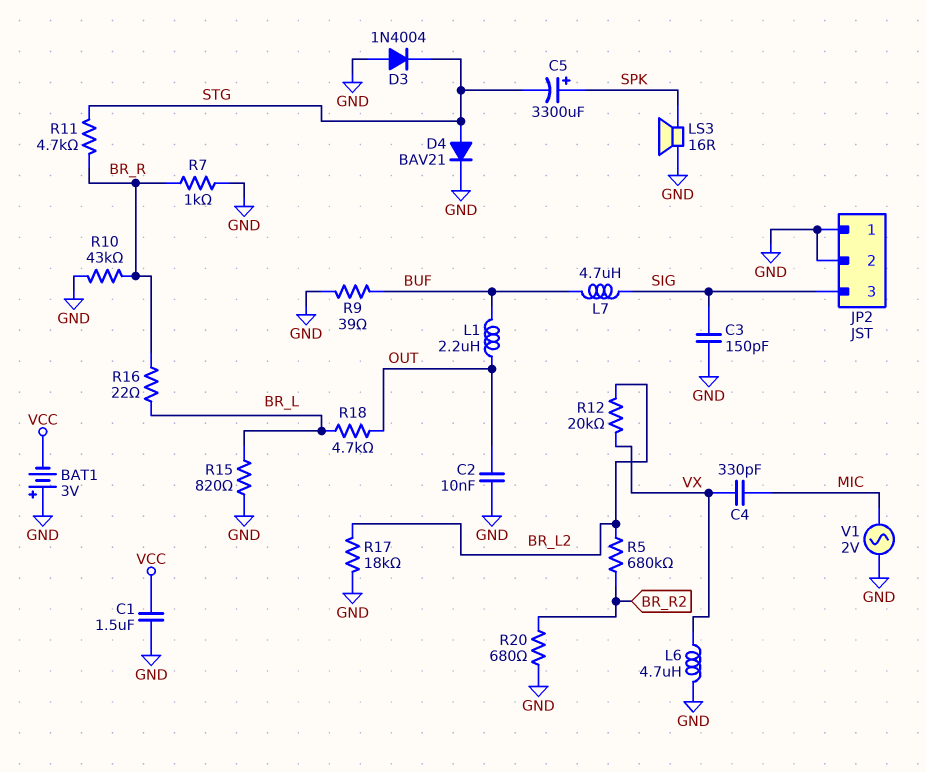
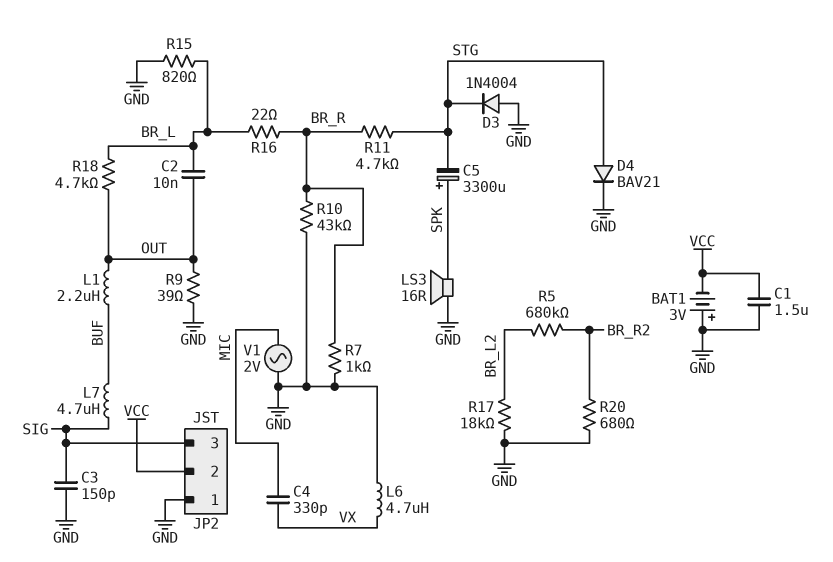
C2: 10nF (GND, OUT) -> 10nF (BR_L, OUT)
JP2 pin 2: GND -> VCC
R9: 39 (BUF, GND) -> 39 (GND, OUT)
R12: 20k (BR_L2, VX) -> none

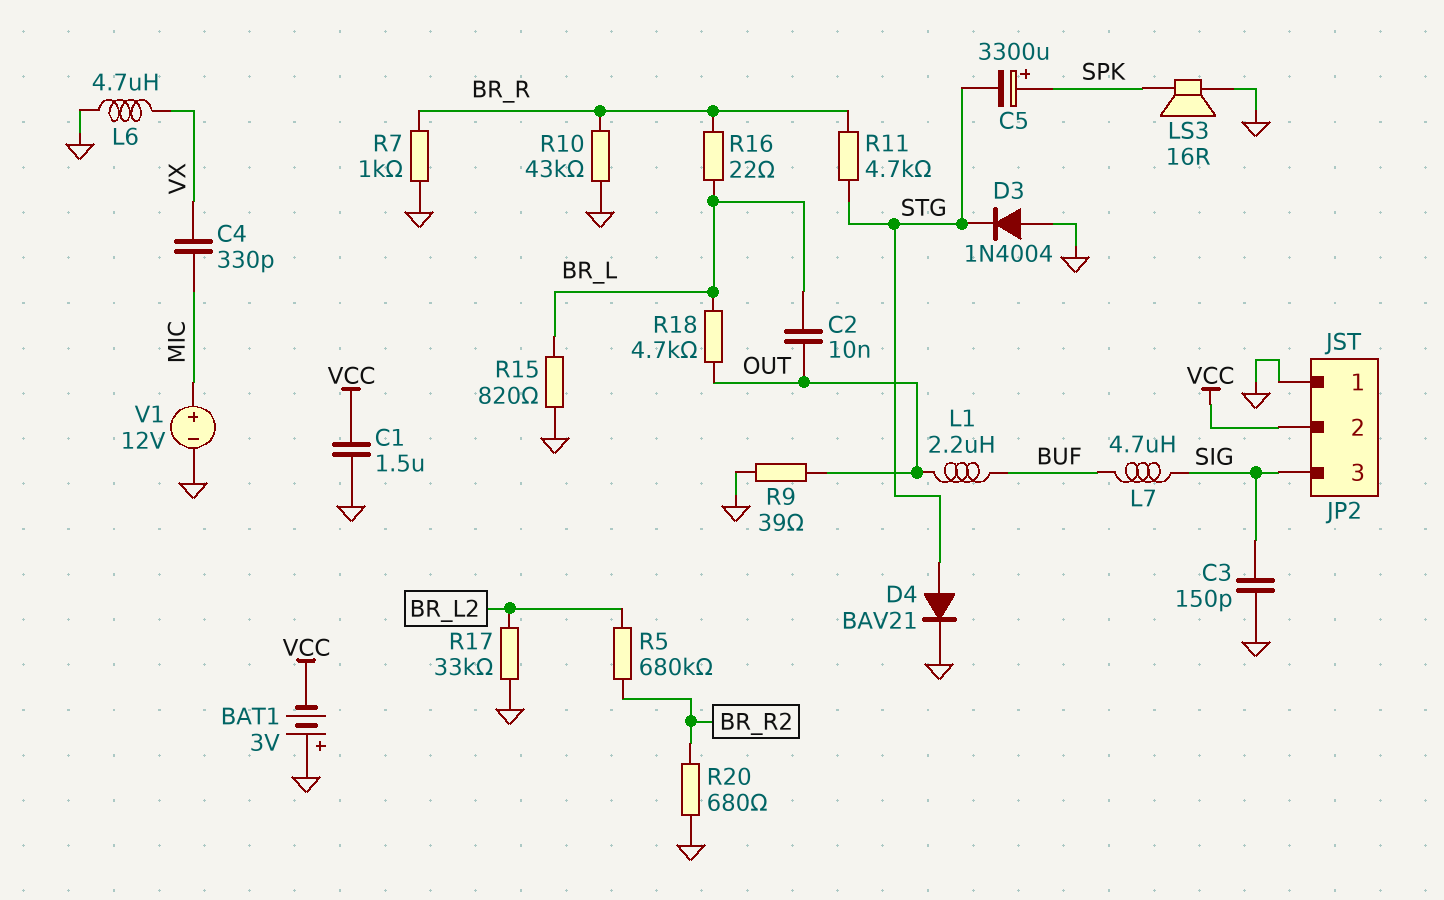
R17: 18k (BR_L2, GND) -> 33k (BR_L2, GND)
V1: AC 2V (GND, MIC) -> 12V (plus MIC, minus GND)

